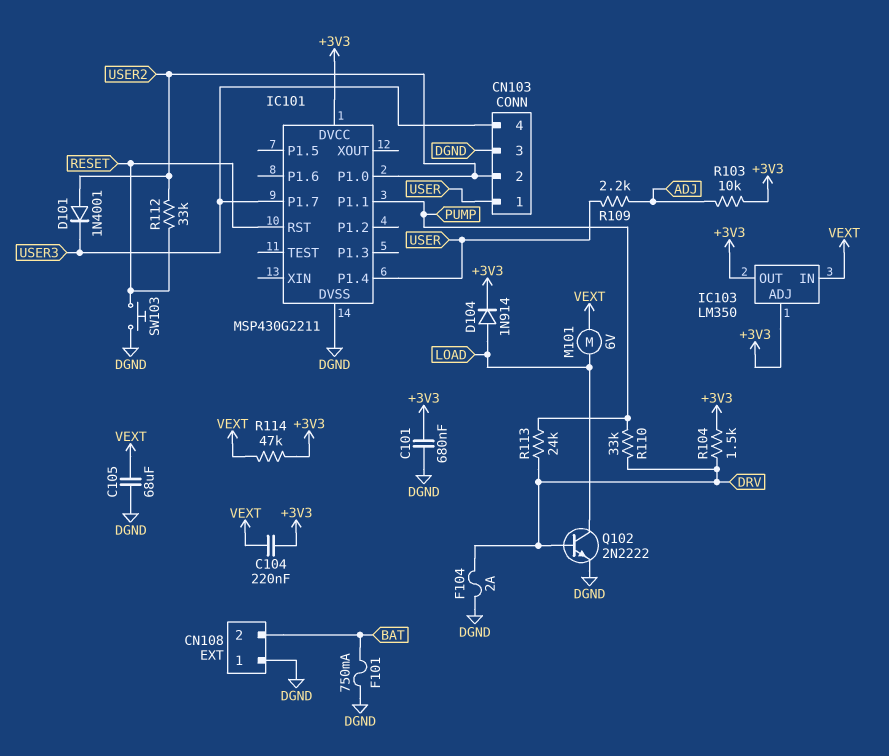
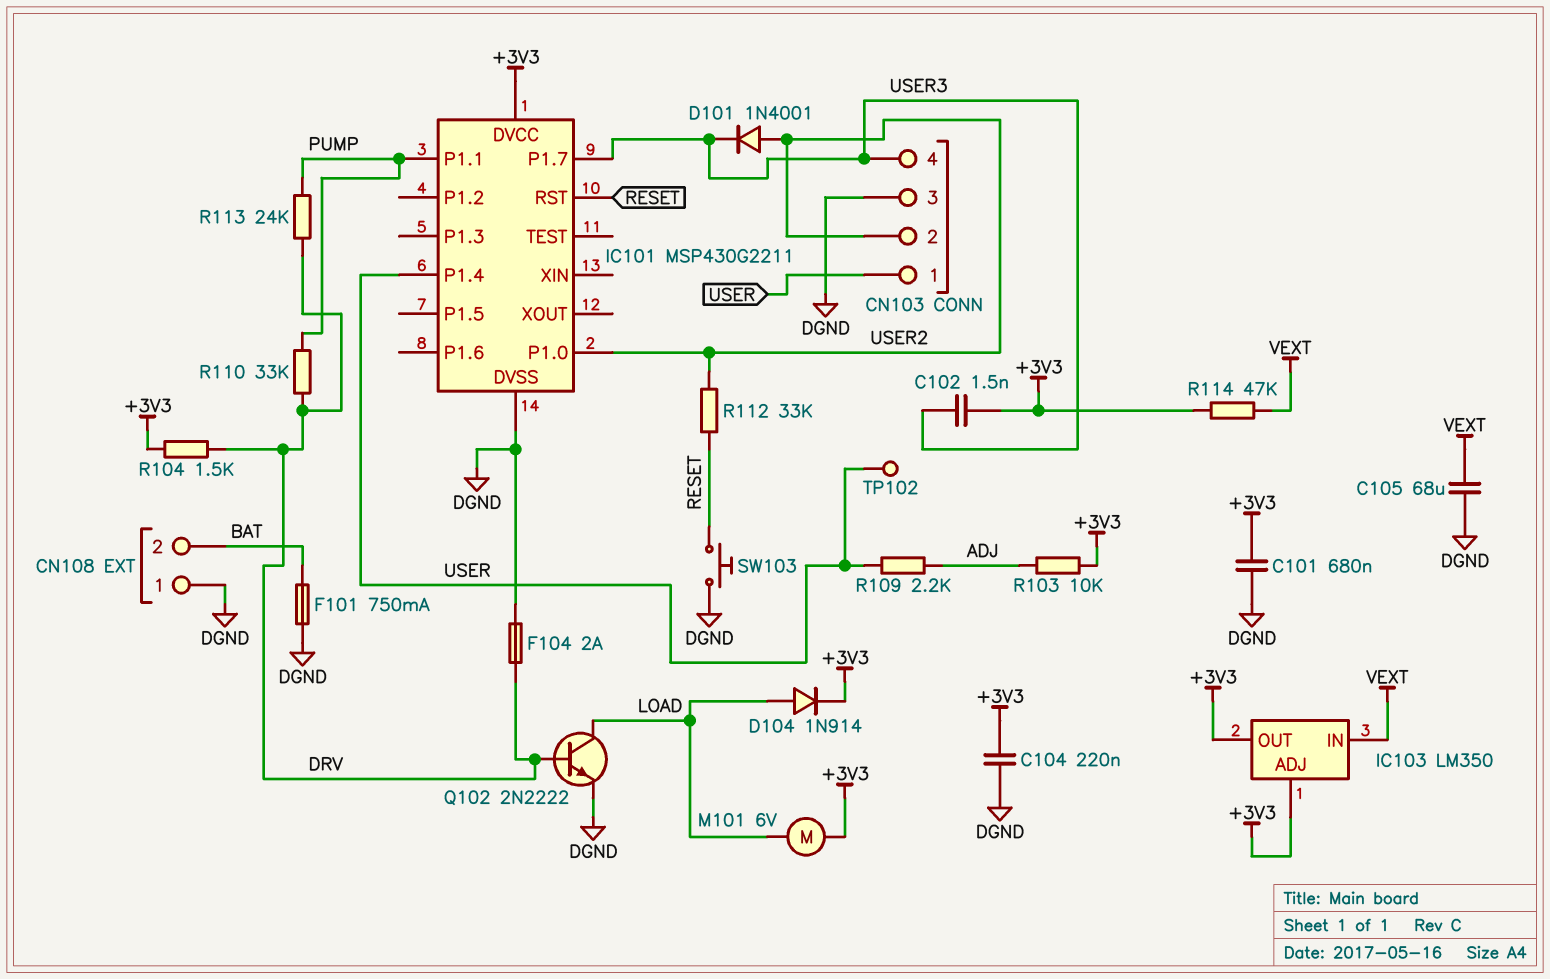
C102: none -> 1.5nF (+3V3, USER3)
C104: 220nF (+3V3, VEXT) -> 220nF (+3V3, DGND)
M101: motor 6V (LOAD, VEXT) -> motor 6V (+3V3, LOAD)
TP102: none -> test point (USER)

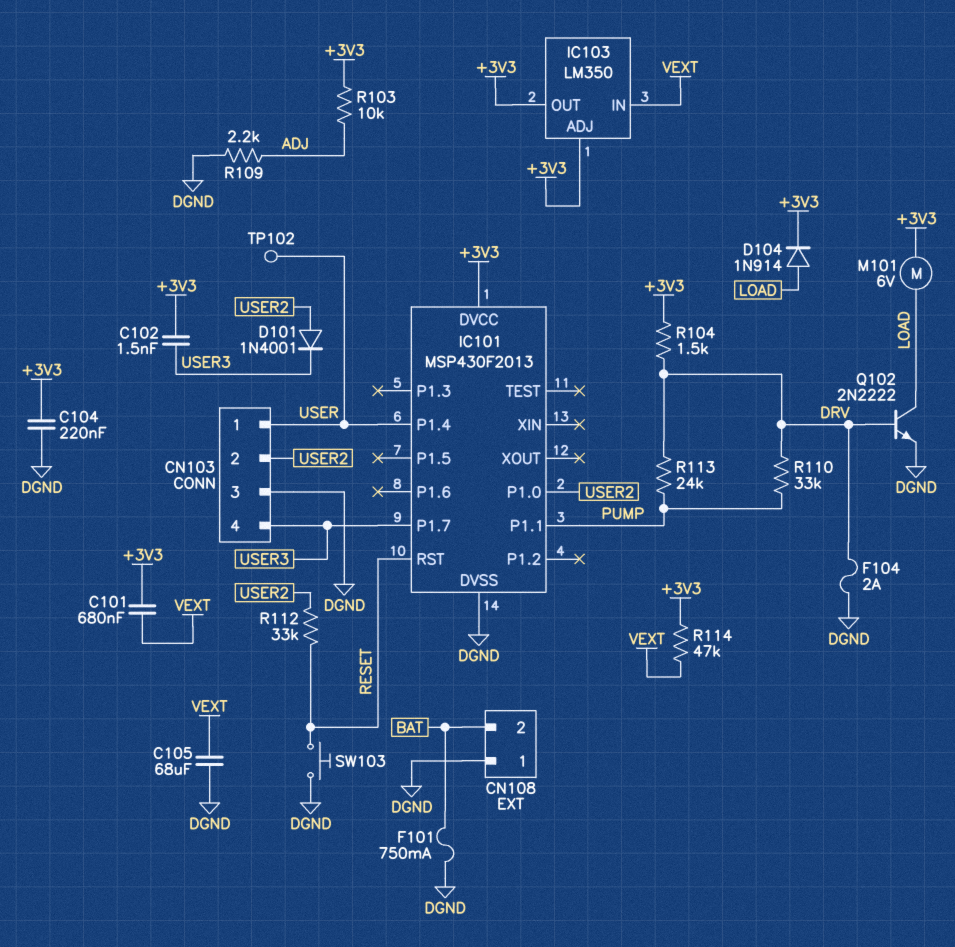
C101: 680nF (+3V3, DGND) -> 680nF (+3V3, VEXT)
IC101: MSP430G2211 -> MSP430F2013
R109: 2.2k (ADJ, USER) -> 2.2k (ADJ, DGND)

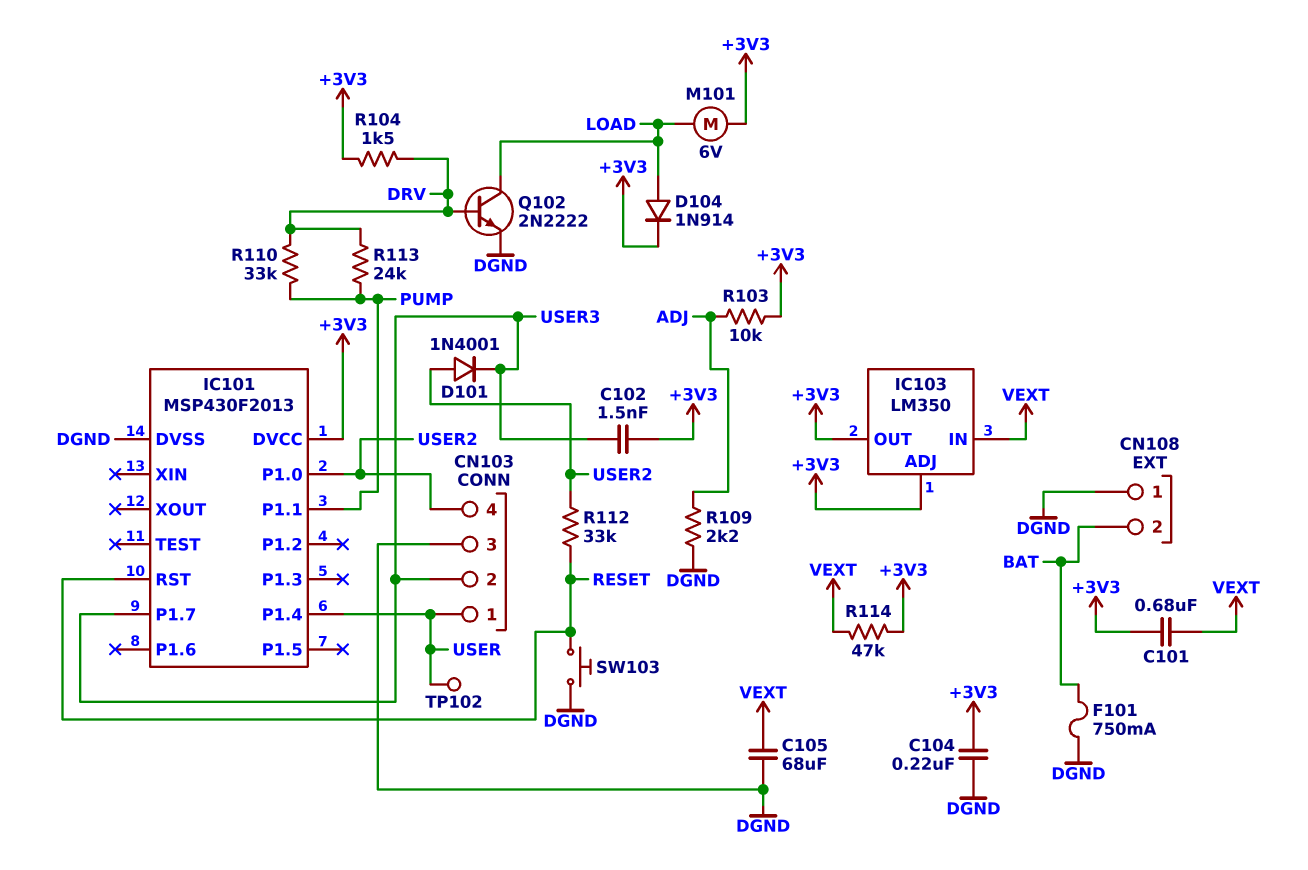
CN103 pin 2: USER2 -> USER3
CN103 pin 4: USER3 -> USER2
F104: 2A (DGND, DRV) -> none

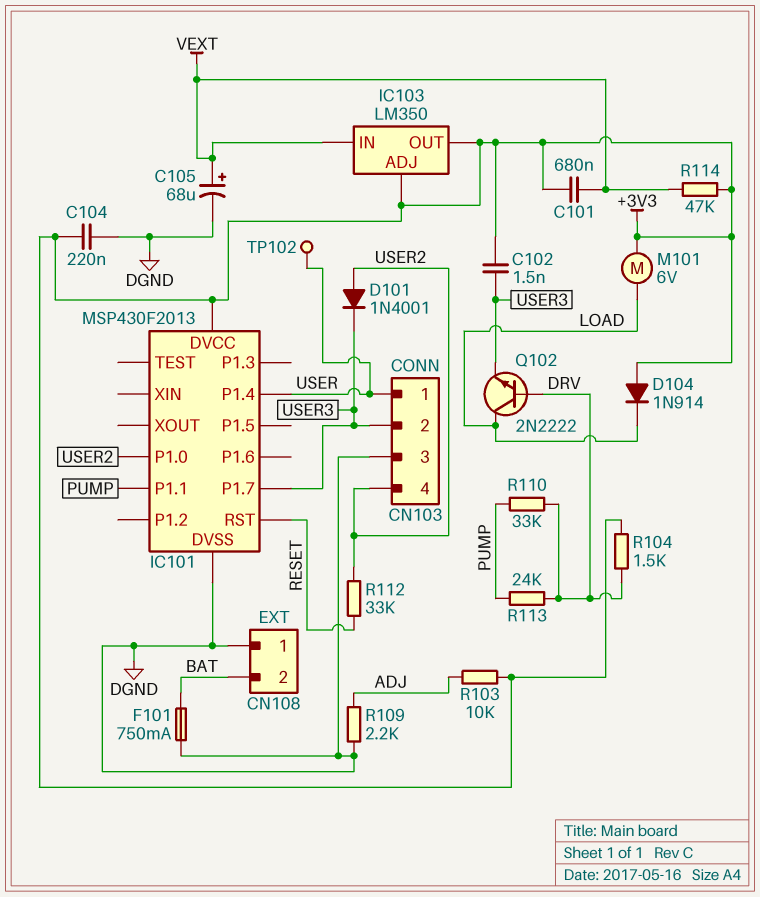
C105: 68uF (DGND, VEXT) -> 68uF (plus VEXT, minus DGND)
D104: diode 1N914 (A LOAD, K +3V3) -> diode 1N914 (A +3V3, K LOAD)
Q102: NPN 2N2222 (B DRV, C LOAD, E DGND) -> NPN 2N2222 (B DRV, C LOAD, E USER3)
SW103: button (DGND, RESET) -> none

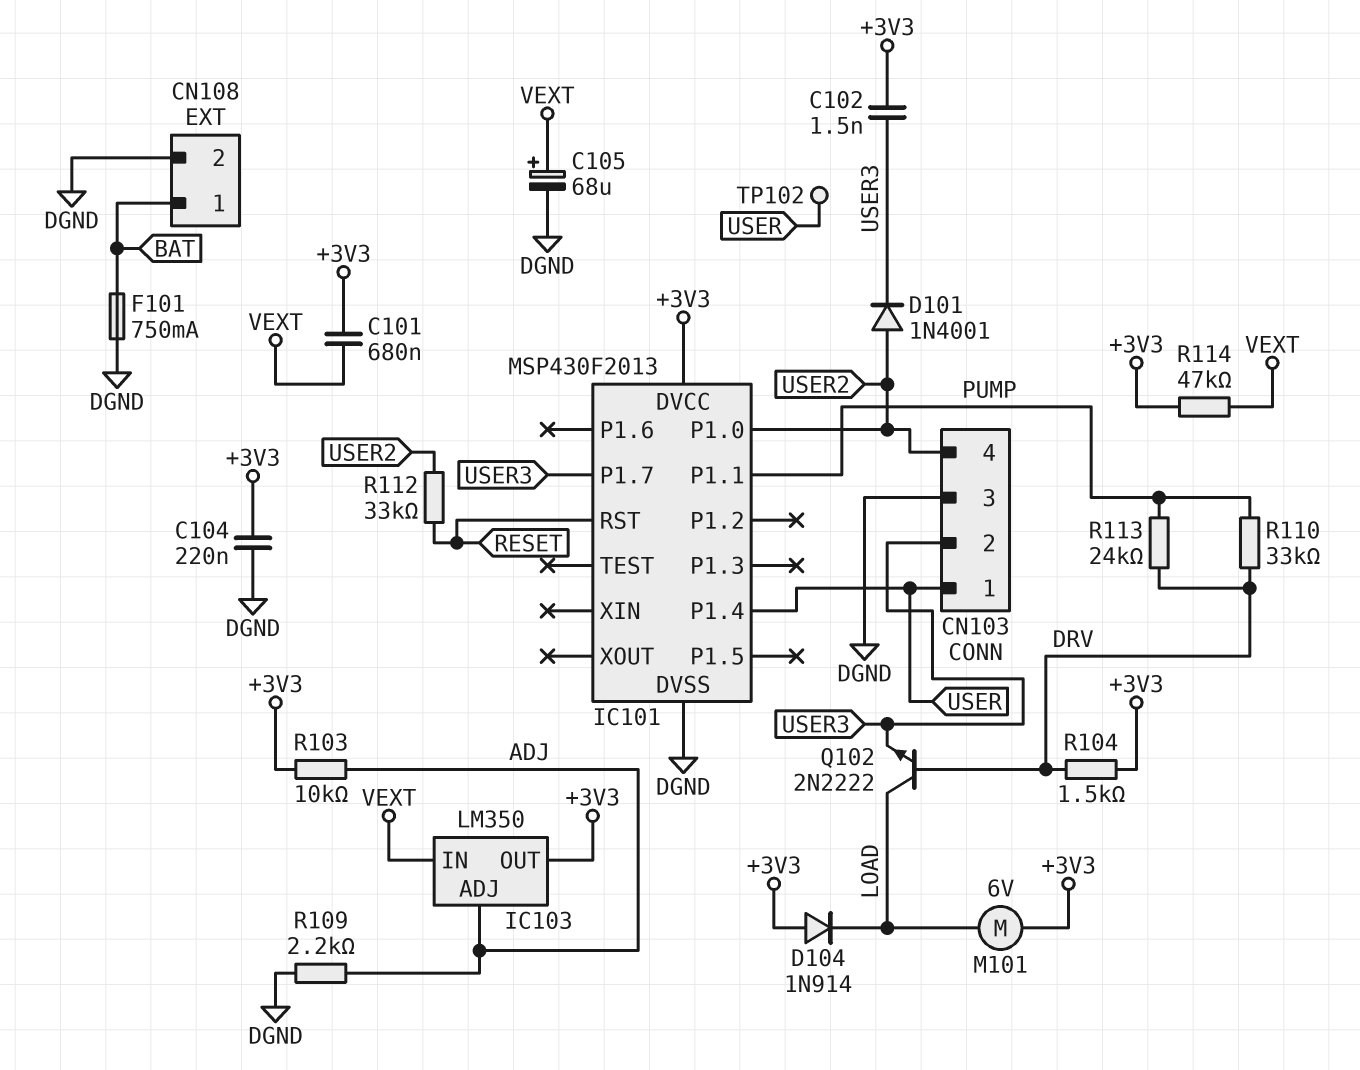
CN108 pin 1: DGND -> BAT
CN108 pin 2: BAT -> DGND
IC103 pin ADJ: +3V3 -> ADJ

